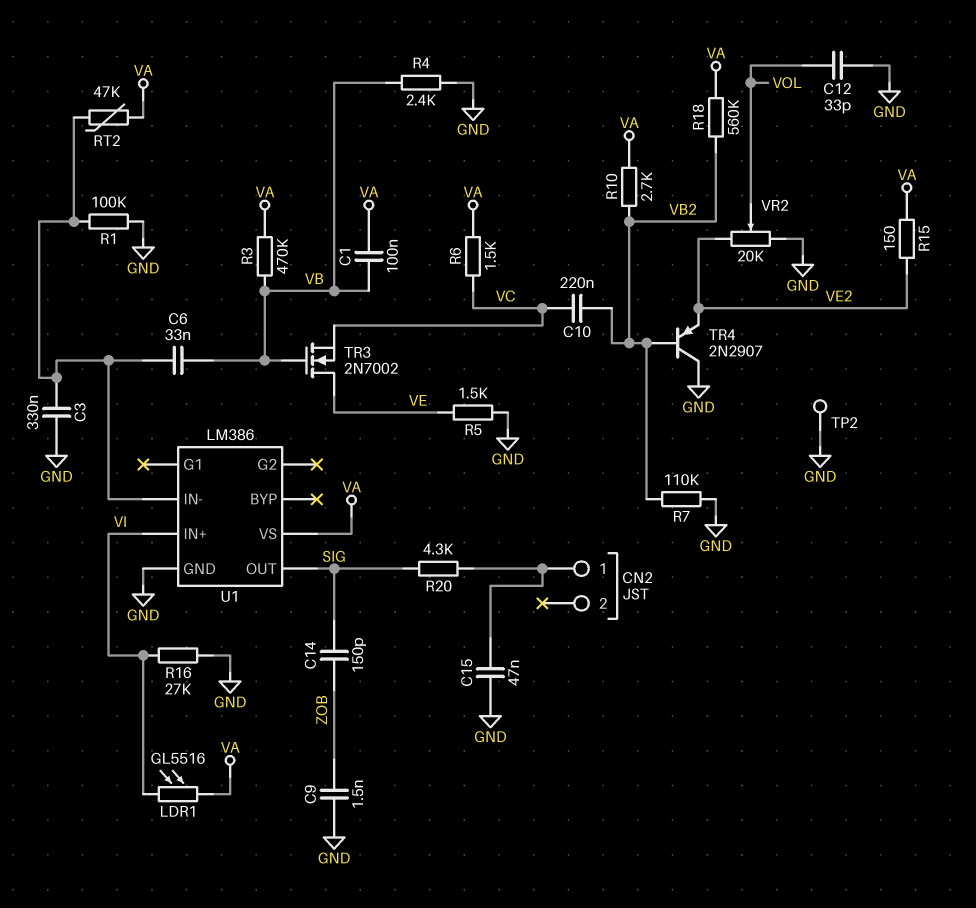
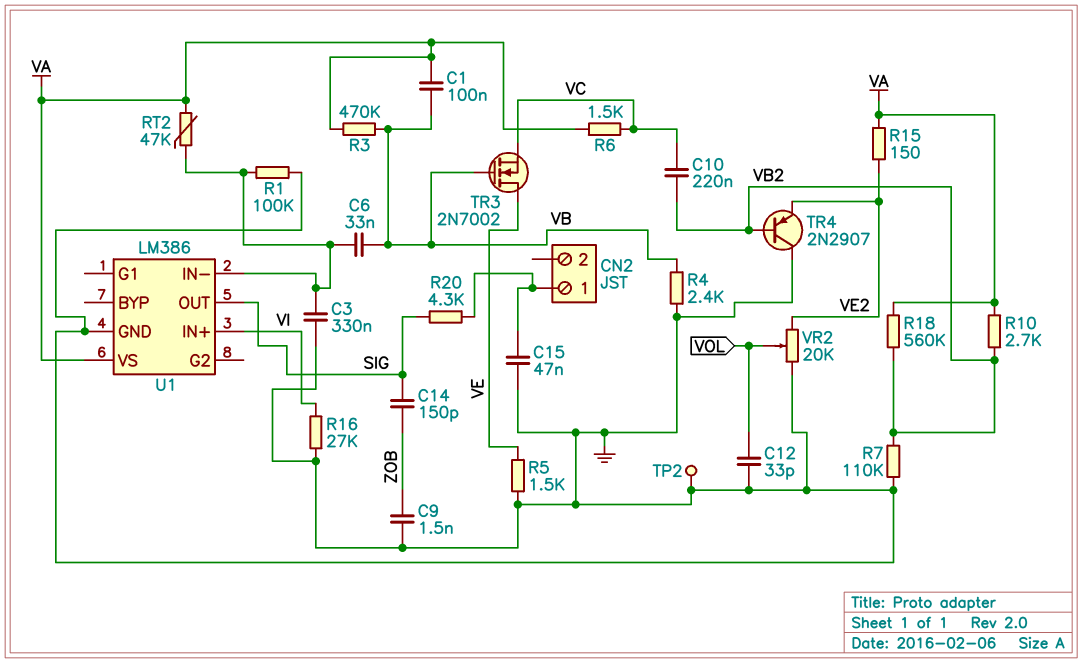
LDR1: GL5516 (VA, VI) -> none

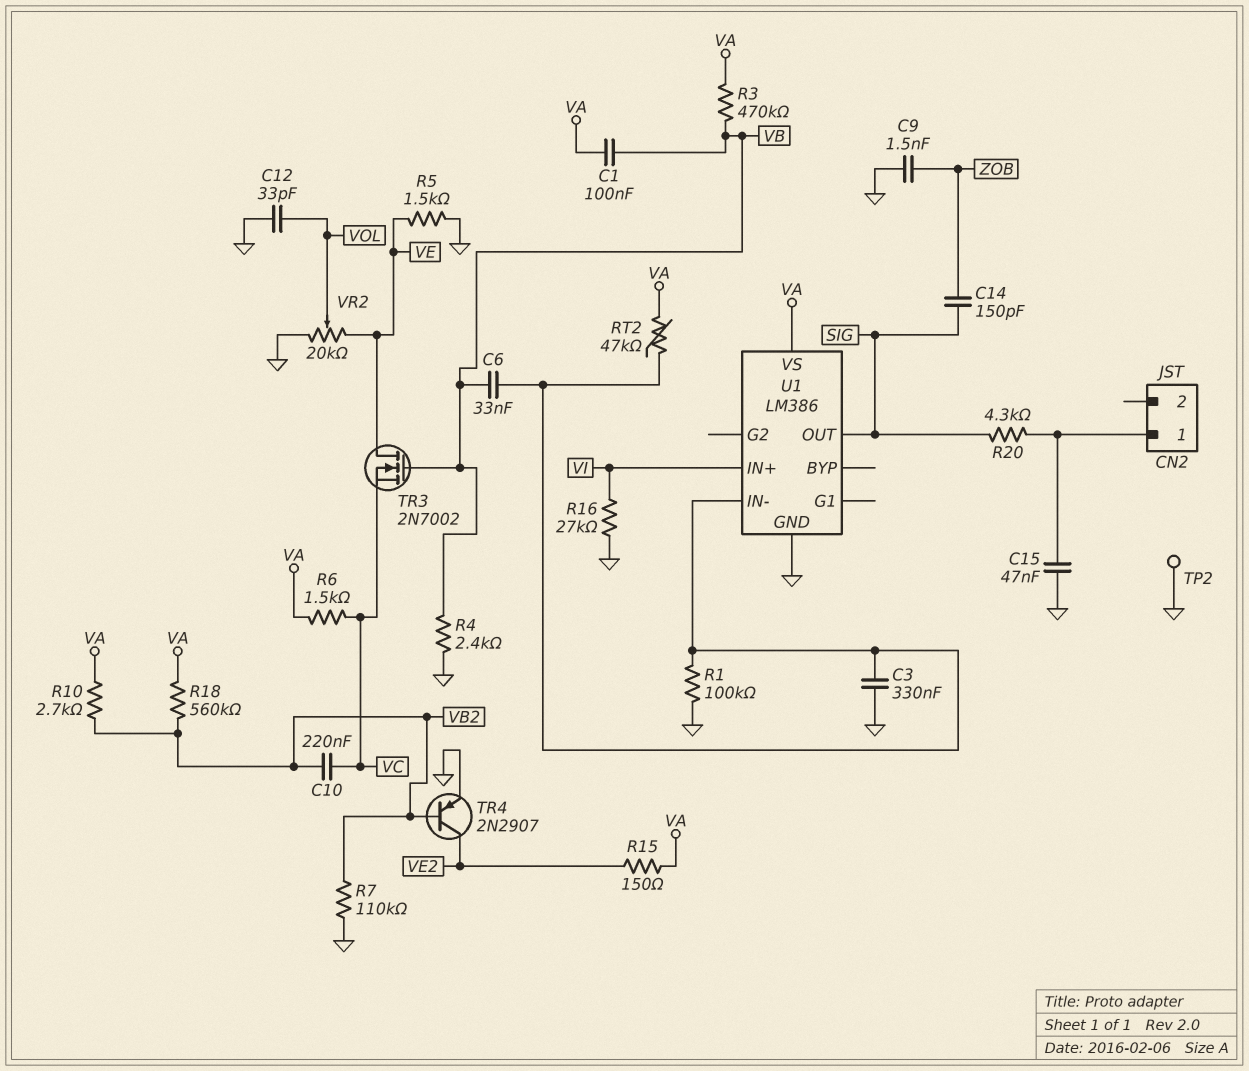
TR4: PNP 2N2907 (B VB2, C GND, E VE2) -> PNP 2N2907 (B VB2, C VE2, E GND)
VR2: 20k (GND, VE2, wiper VOL) -> 20k (GND, VE, wiper VOL)

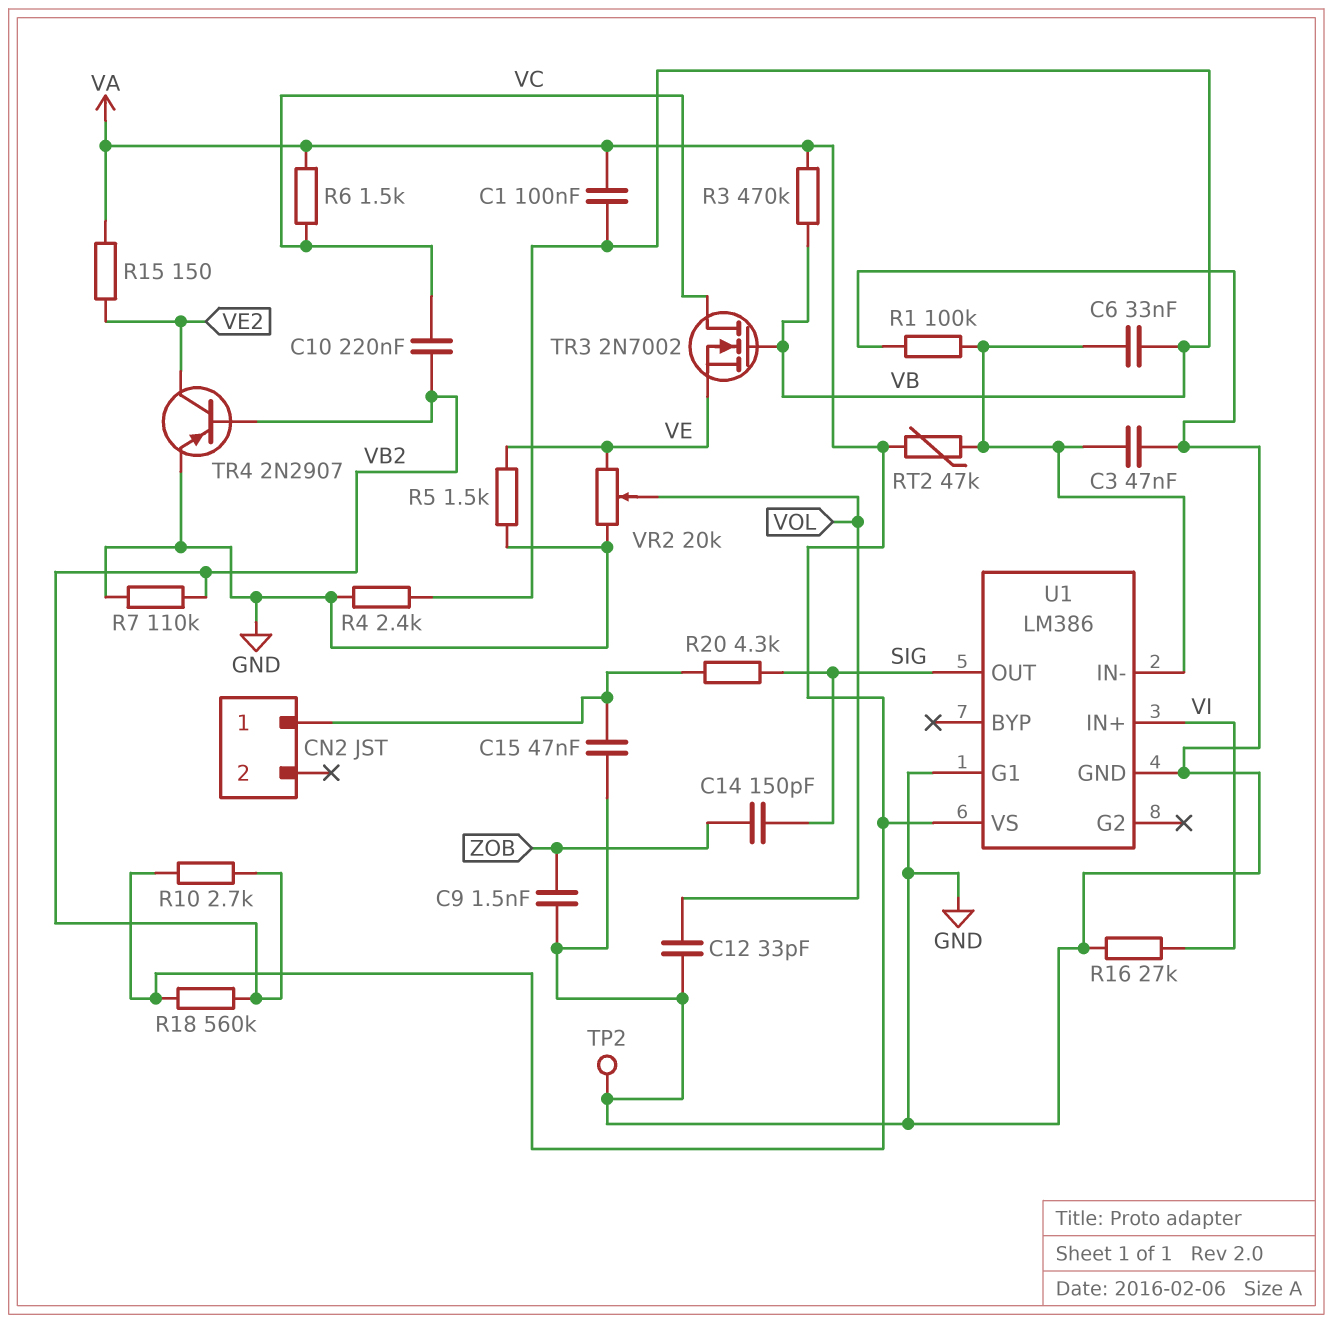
C3: 330nF (GND, U1/IN-) -> 47nF (GND, U1/IN-)
TR3: NMOS 2N7002 (G VB, D VE, S VC) -> NMOS 2N7002 (G VB, D VC, S VE)
U1 pin G1: none -> GND

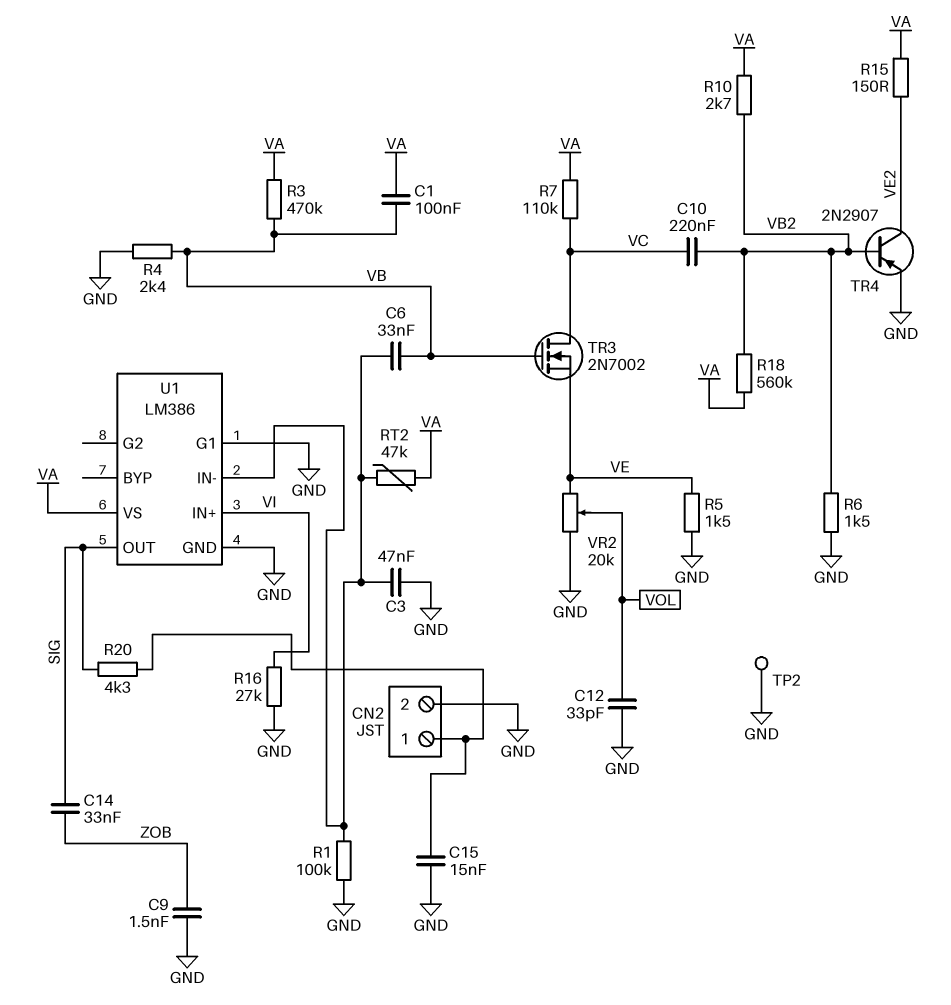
C14: 150pF (SIG, ZOB) -> 33nF (SIG, ZOB)
C15: 47nF (CN2/1, GND) -> 15nF (CN2/1, GND)
CN2 pin 2: none -> GND
R6: 1.5k (VA, VC) -> 1.5k (GND, VB2)
R7: 110k (GND, VB2) -> 110k (VA, VC)

